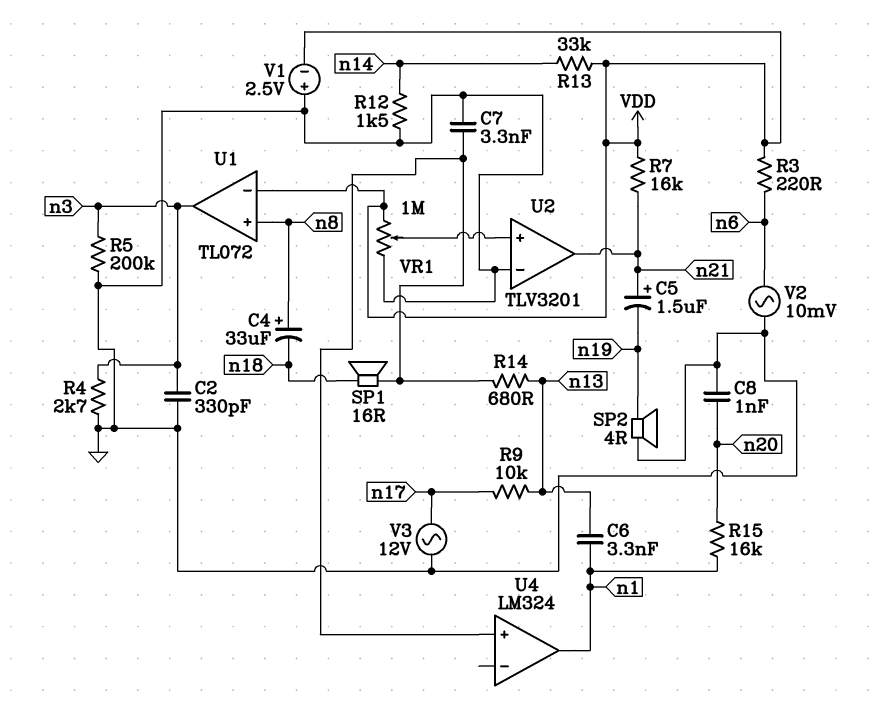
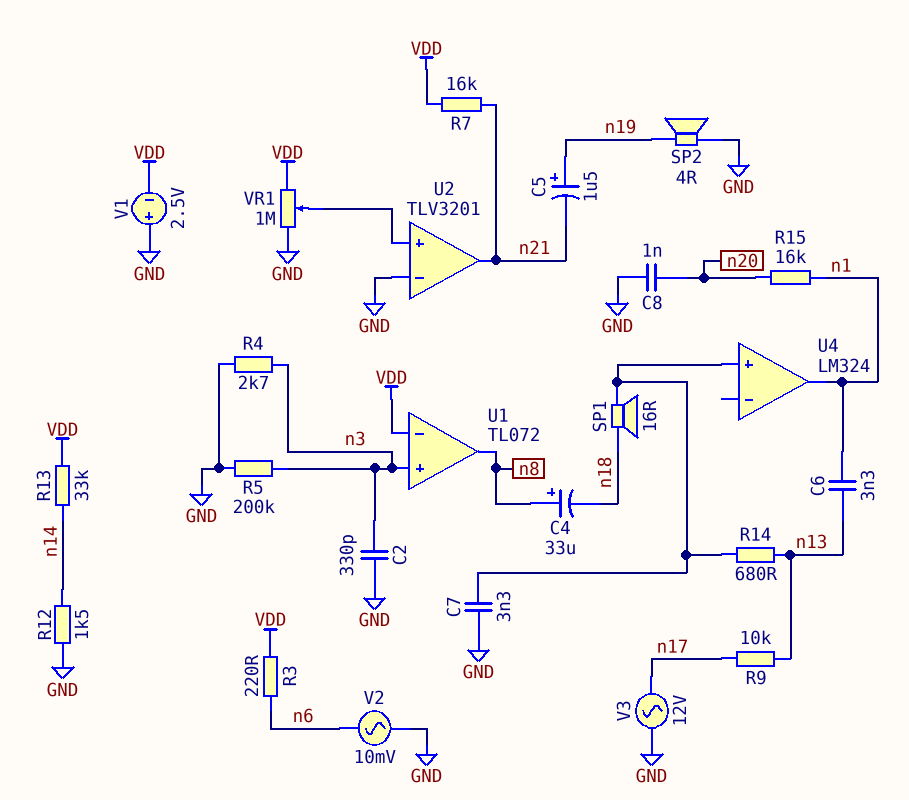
C5: 1.5uF (plus n21, minus n19) -> 1.5uF (plus n19, minus n21)
U1 pin in+: n8 -> n3
U1 pin out: n3 -> n8

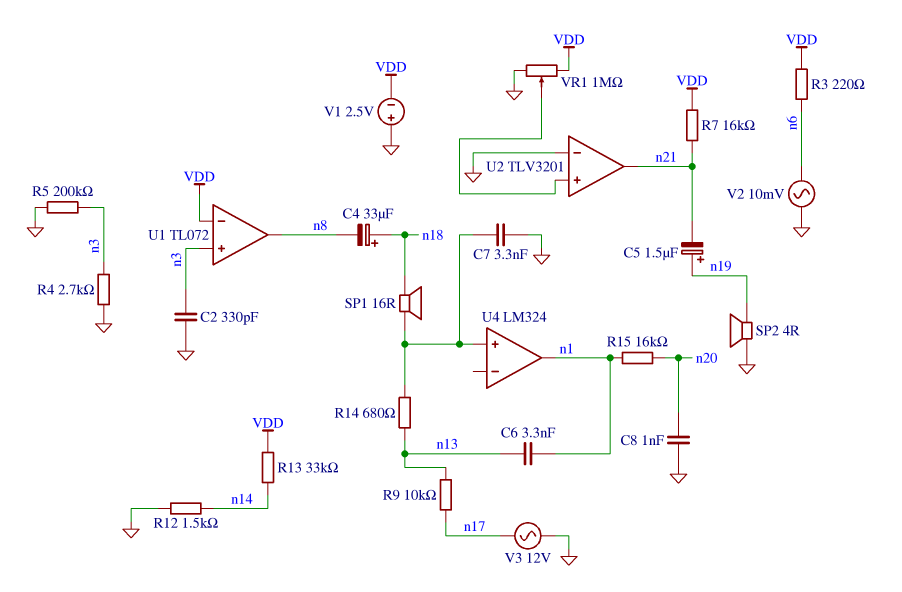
C4: 33uF (plus n8, minus n18) -> 33uF (plus n18, minus n8)

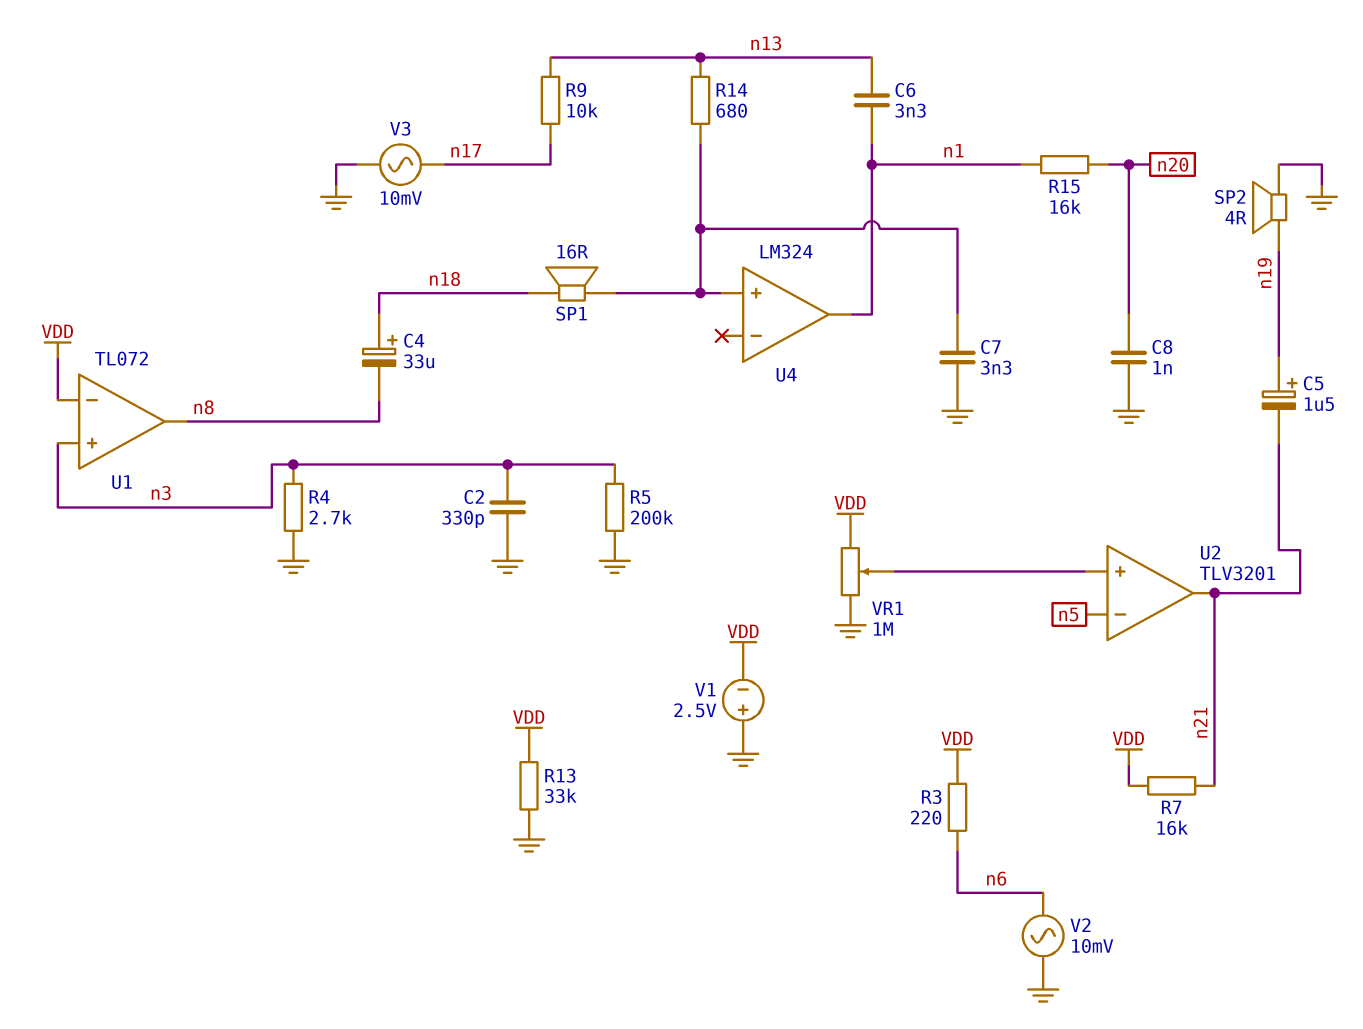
R12: 1.5k (GND, n14) -> none
R13: 33k (VDD, n14) -> 33k (GND, VDD)
U2 pin in-: GND -> n5
V3: AC 12V (GND, n17) -> AC 10mV (GND, n17)

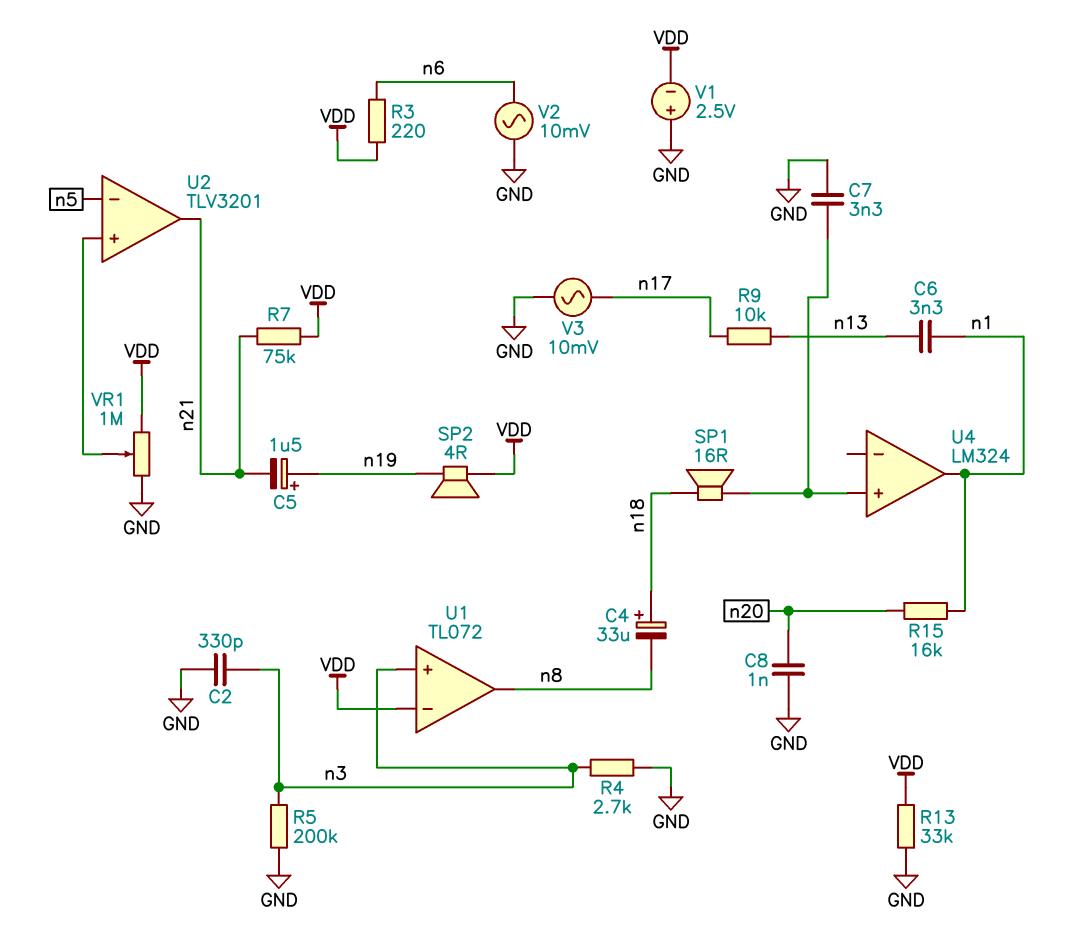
R7: 16k (VDD, n21) -> 75k (VDD, n21)
R14: 680 (U4/in+, n13) -> none
SP2: speaker 4R (GND, n19) -> speaker 4R (VDD, n19)

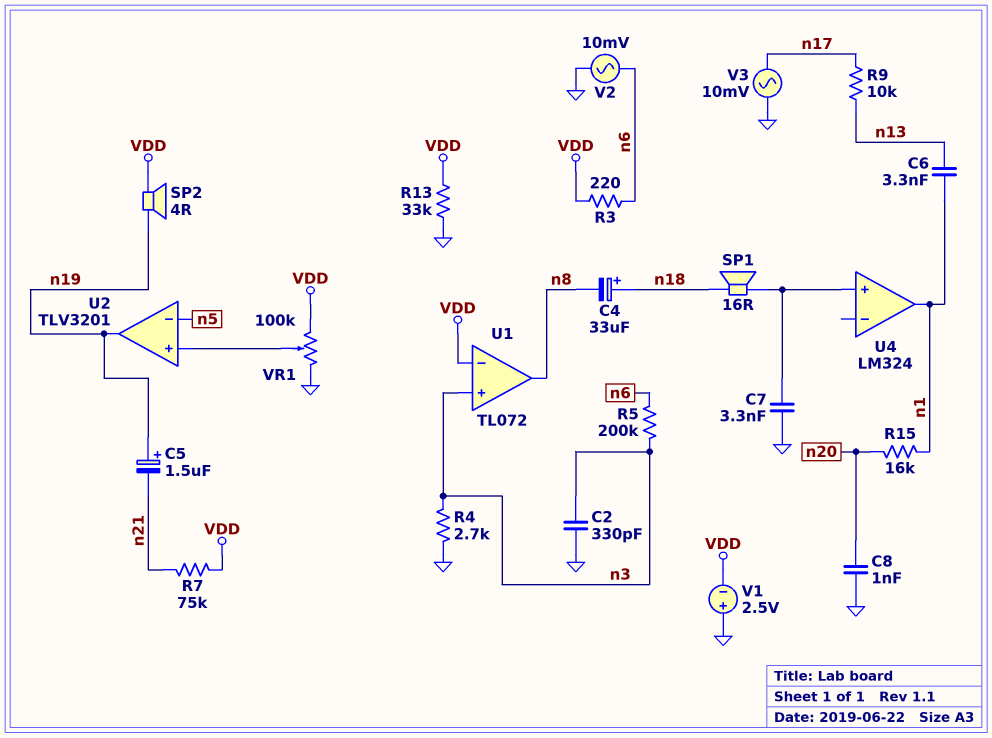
R5: 200k (GND, n3) -> 200k (n3, n6)
U2 pin out: n21 -> n19
VR1: 1M (GND, VDD, wiper U2/in+) -> 100k (GND, VDD, wiper U2/in+)

